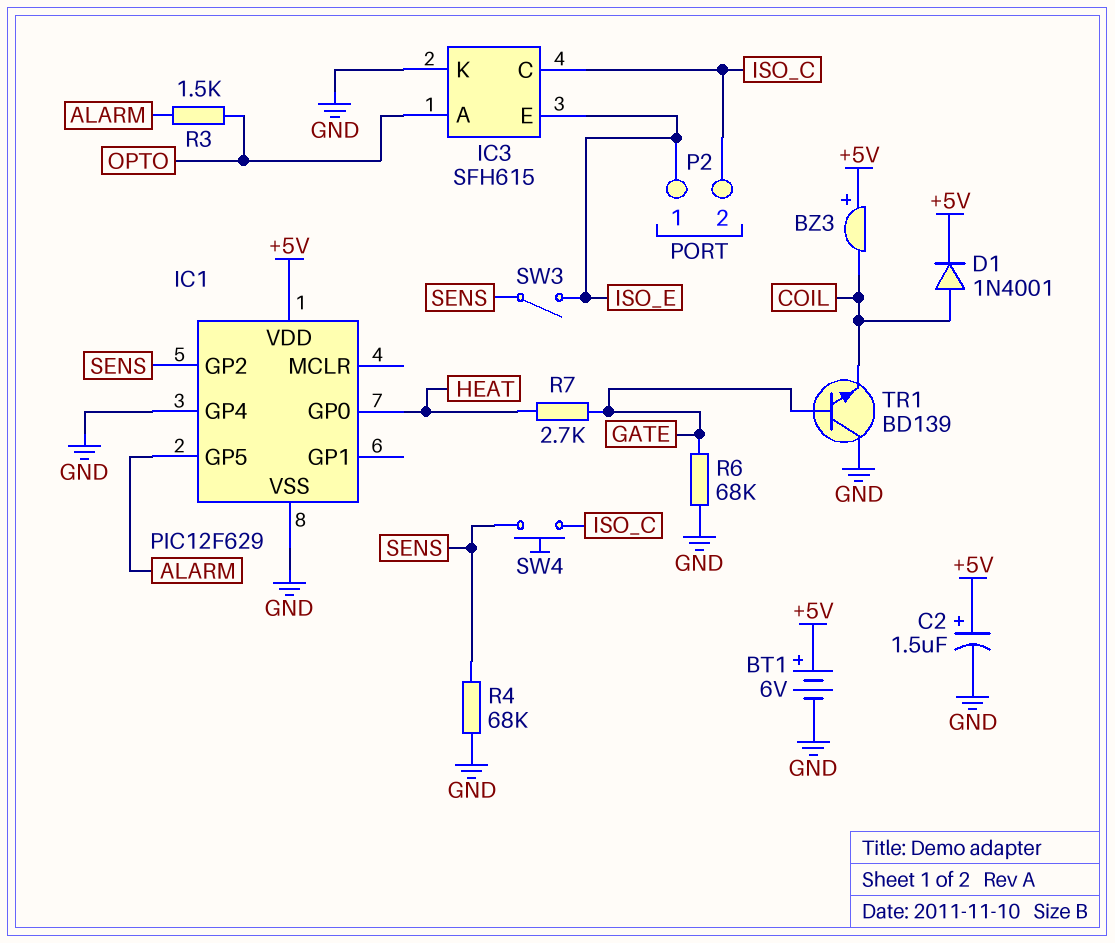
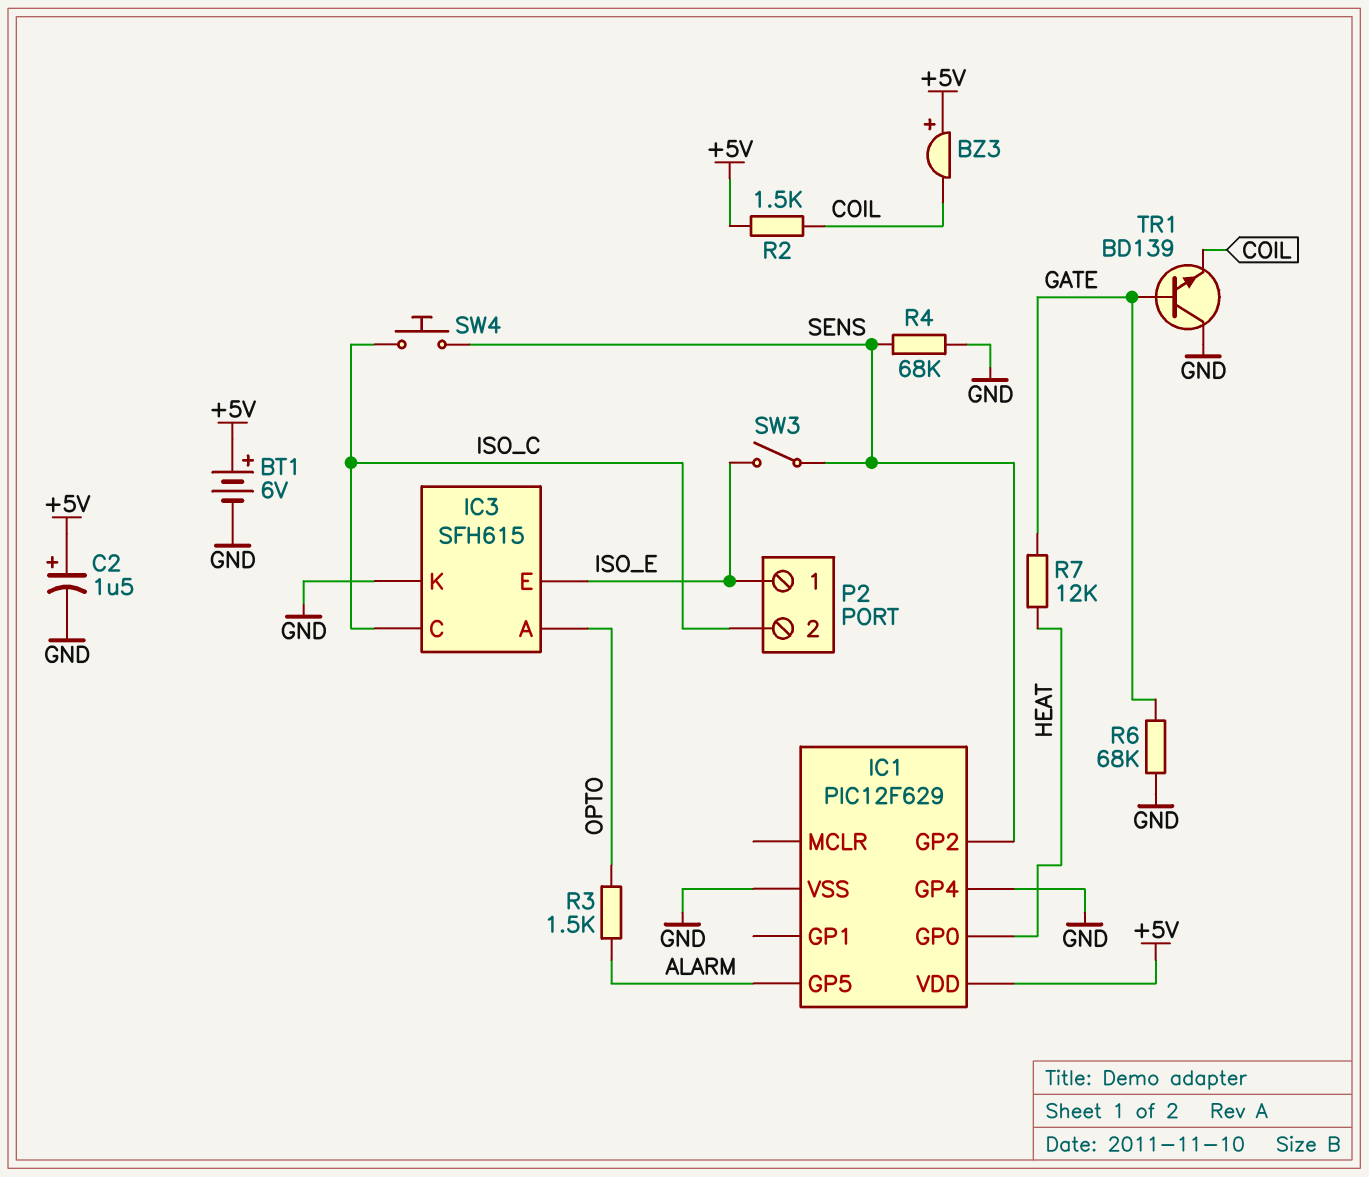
D1: diode 1N4001 (A COIL, K +5V) -> none
R2: none -> 1.5k (+5V, COIL)
R7: 2.7k (GATE, HEAT) -> 12k (GATE, HEAT)

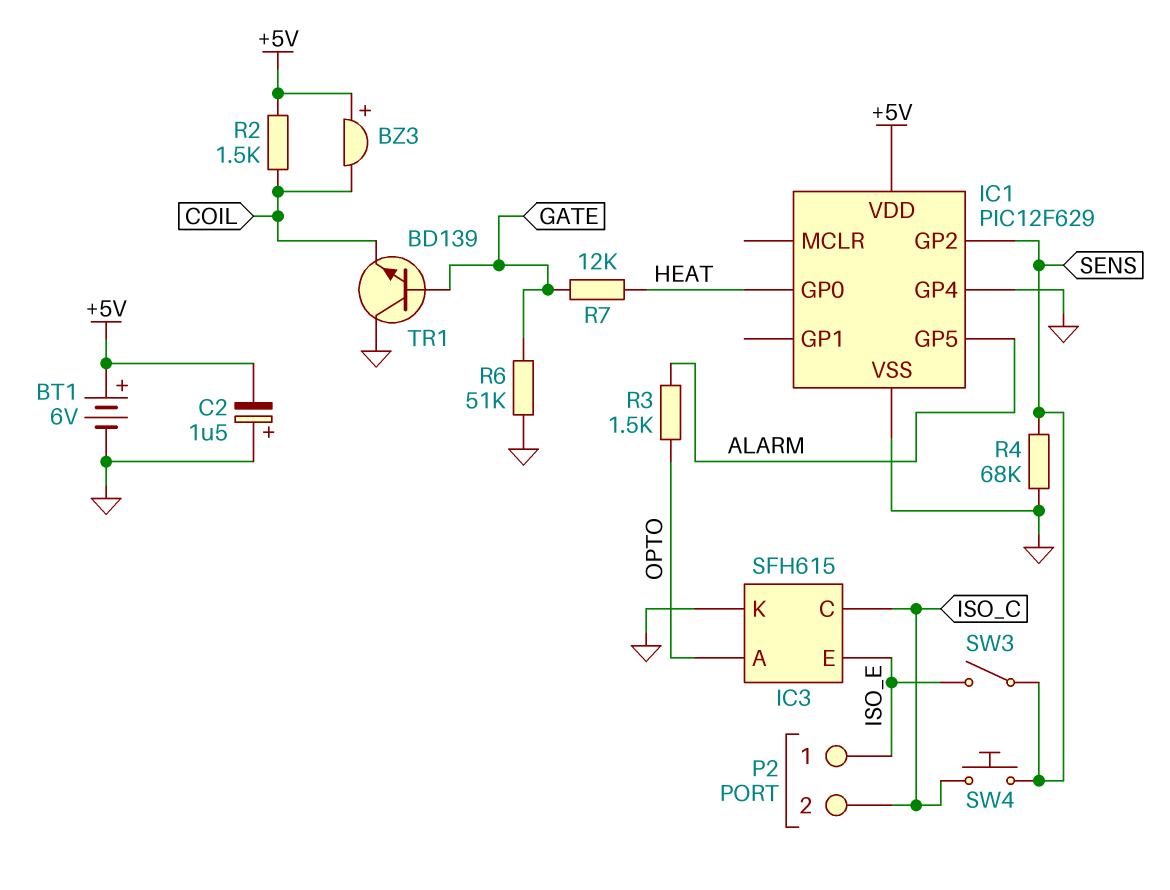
C2: 1.5uF (plus +5V, minus GND) -> 1.5uF (plus GND, minus +5V)
R6: 68k (GATE, GND) -> 51k (GATE, GND)

